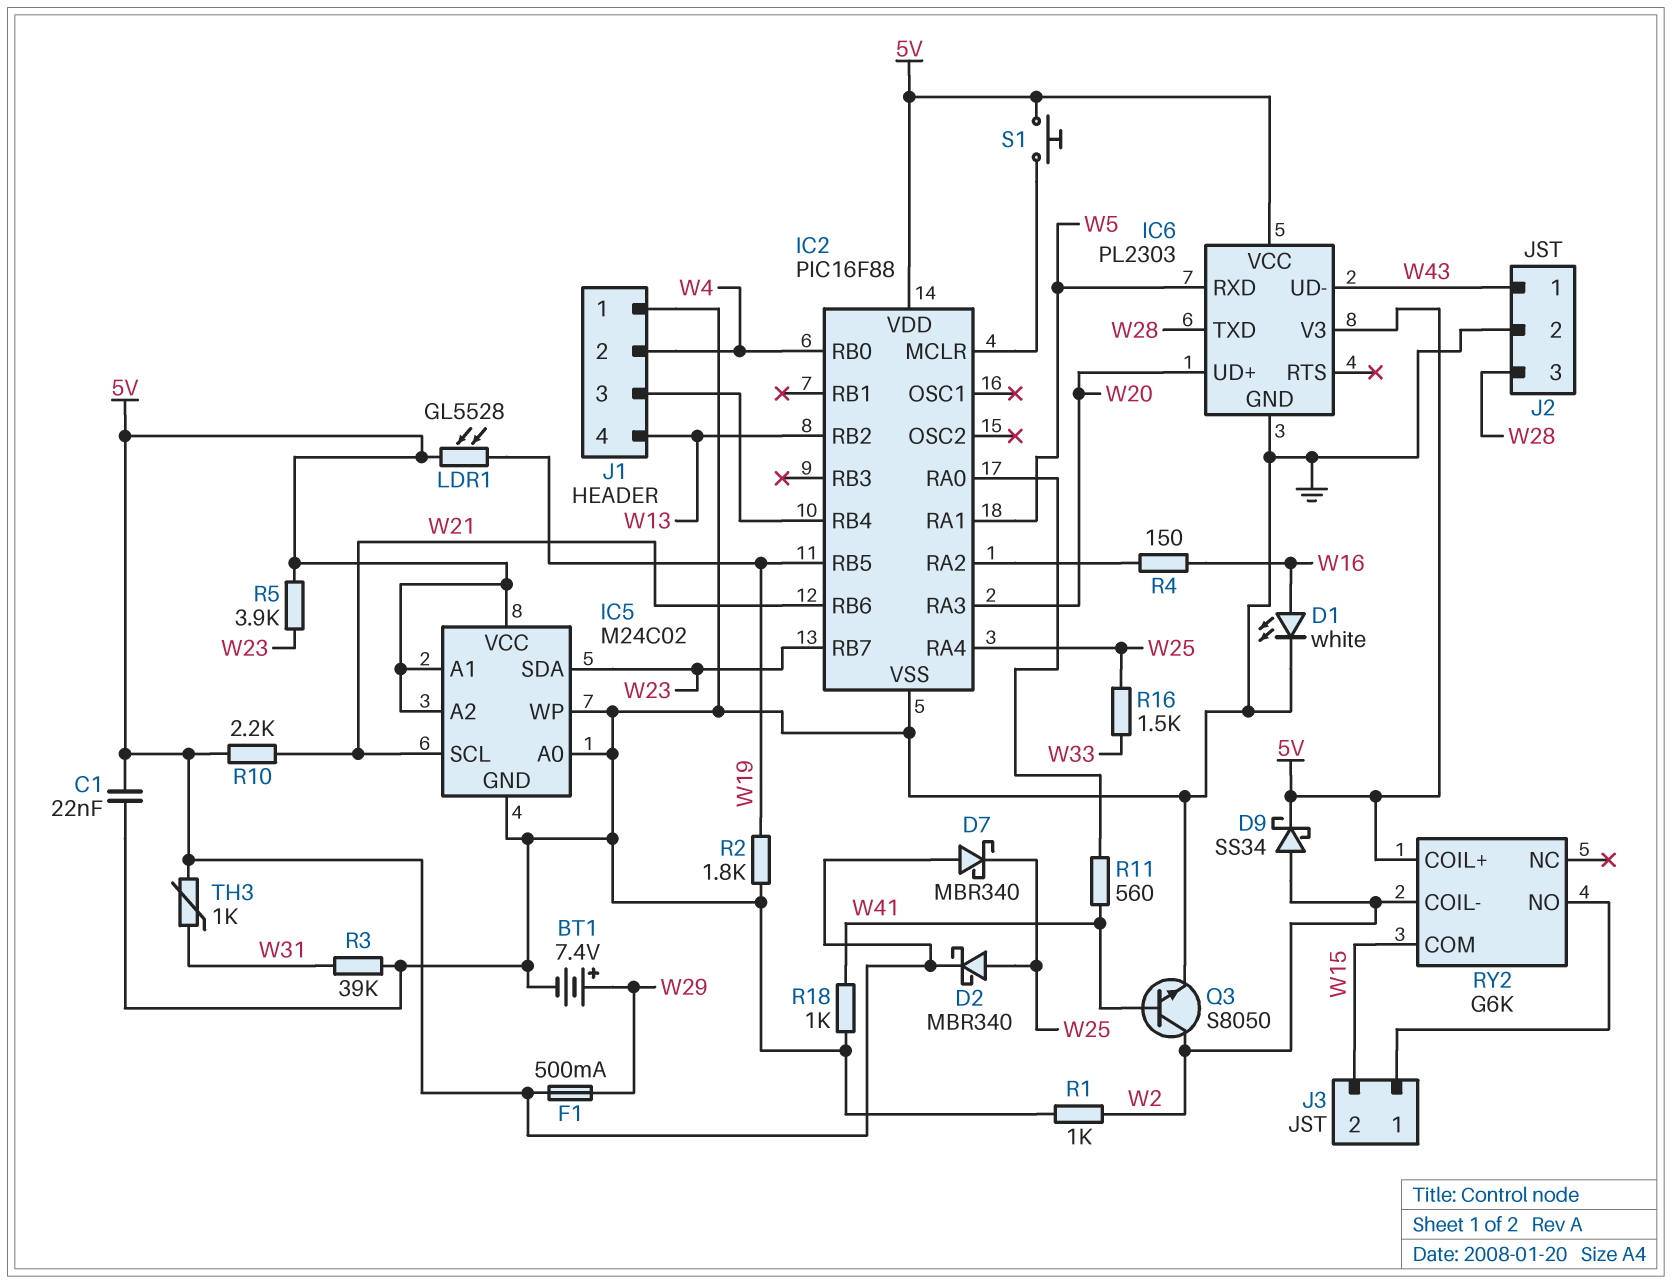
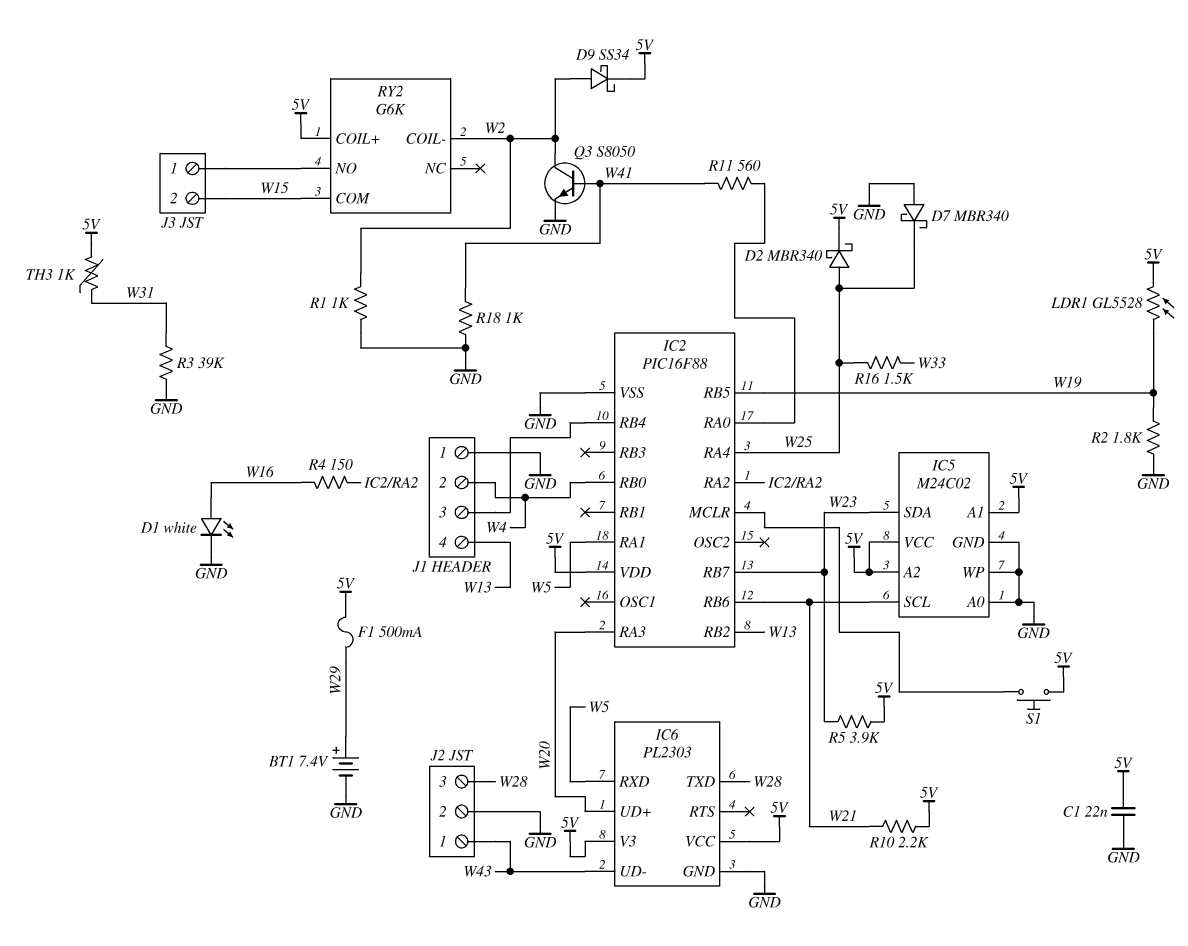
D7: schottky MBR340 (A 5V, K W25) -> schottky MBR340 (A GND, K W25)

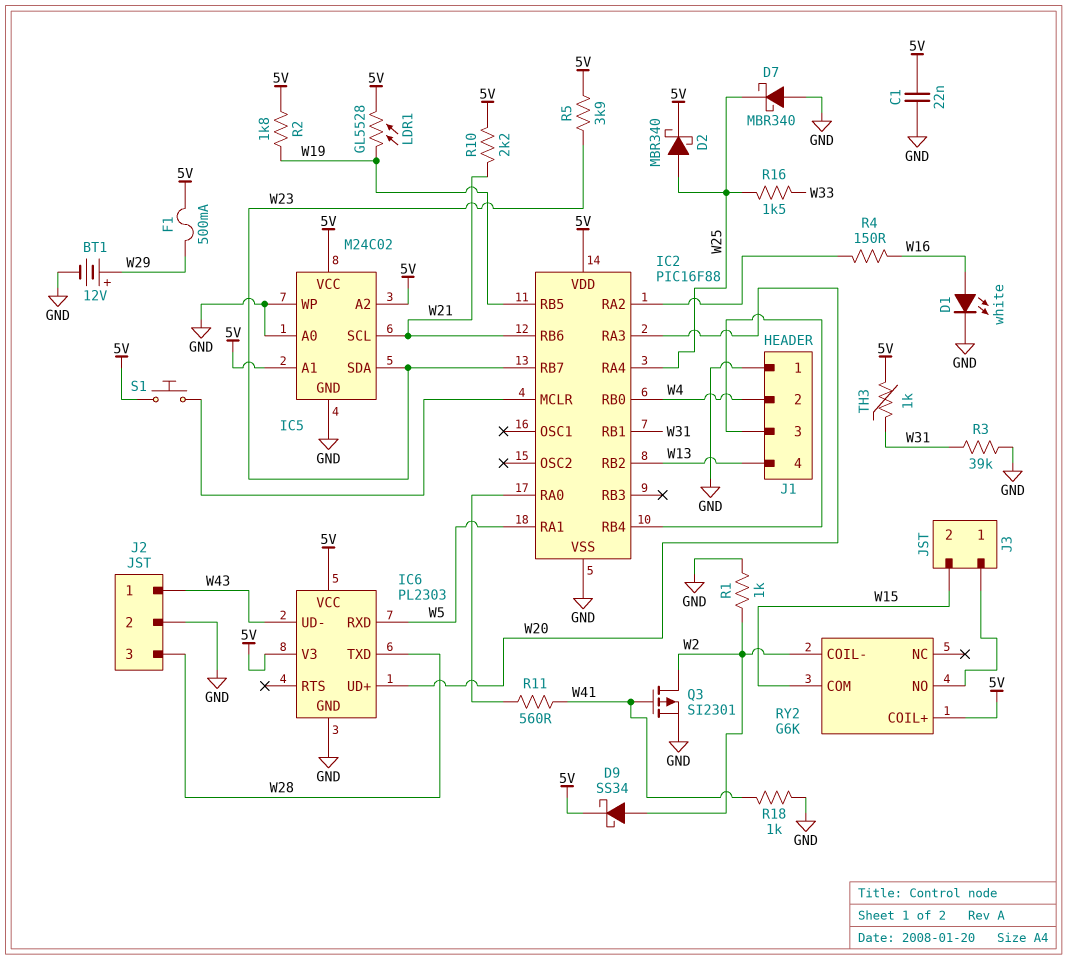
BT1: 7.4V (plus W29, minus GND) -> 12V (plus W29, minus GND)
IC2 pin RB1: none -> W31
Q3: NPN S8050 (B W41, C W2, E GND) -> PMOS SI2301 (G W41, D W2, S GND)
R2: 1.8k (GND, W19) -> 1.8k (5V, W19)

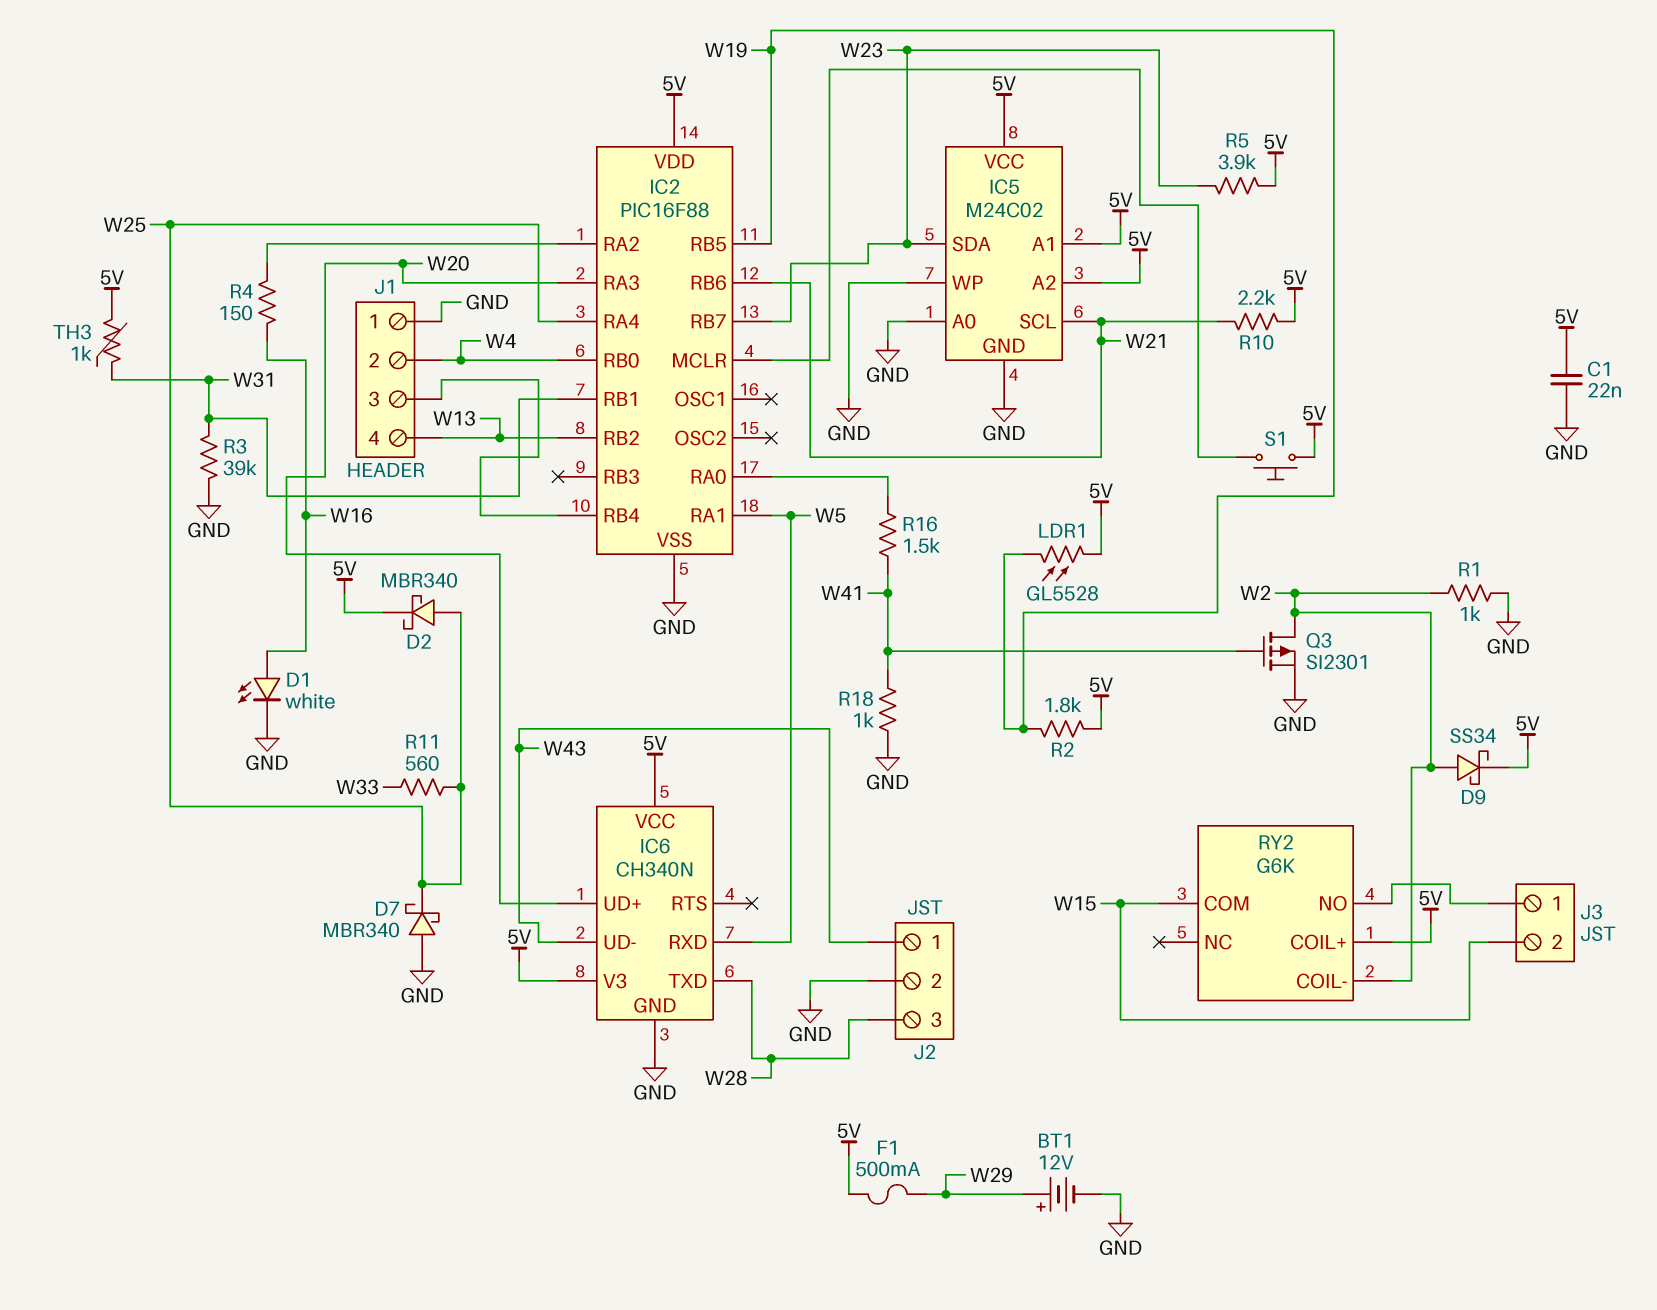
IC6: PL2303 -> CH340N
R11: 560 (IC2/RA0, W41) -> 560 (W25, W33)
R16: 1.5k (W25, W33) -> 1.5k (IC2/RA0, W41)

